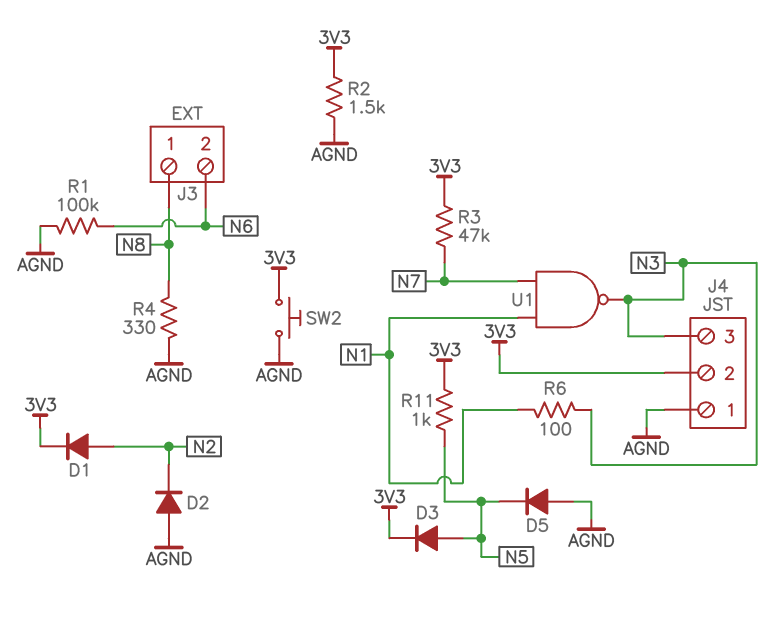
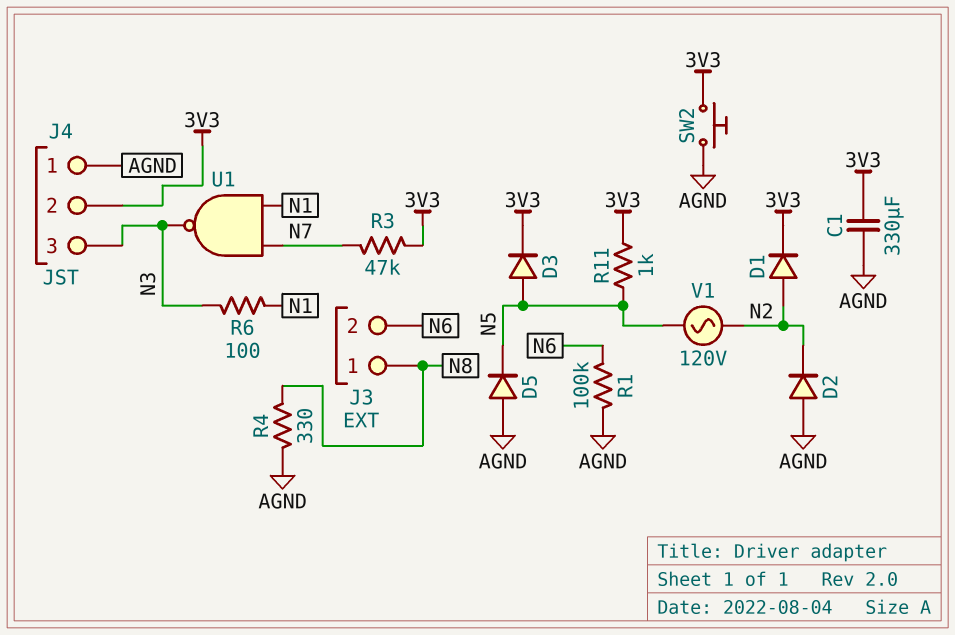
C1: none -> 330uF (3V3, AGND)
R2: 1.5k (3V3, AGND) -> none
V1: none -> AC 120V (N2, N5)

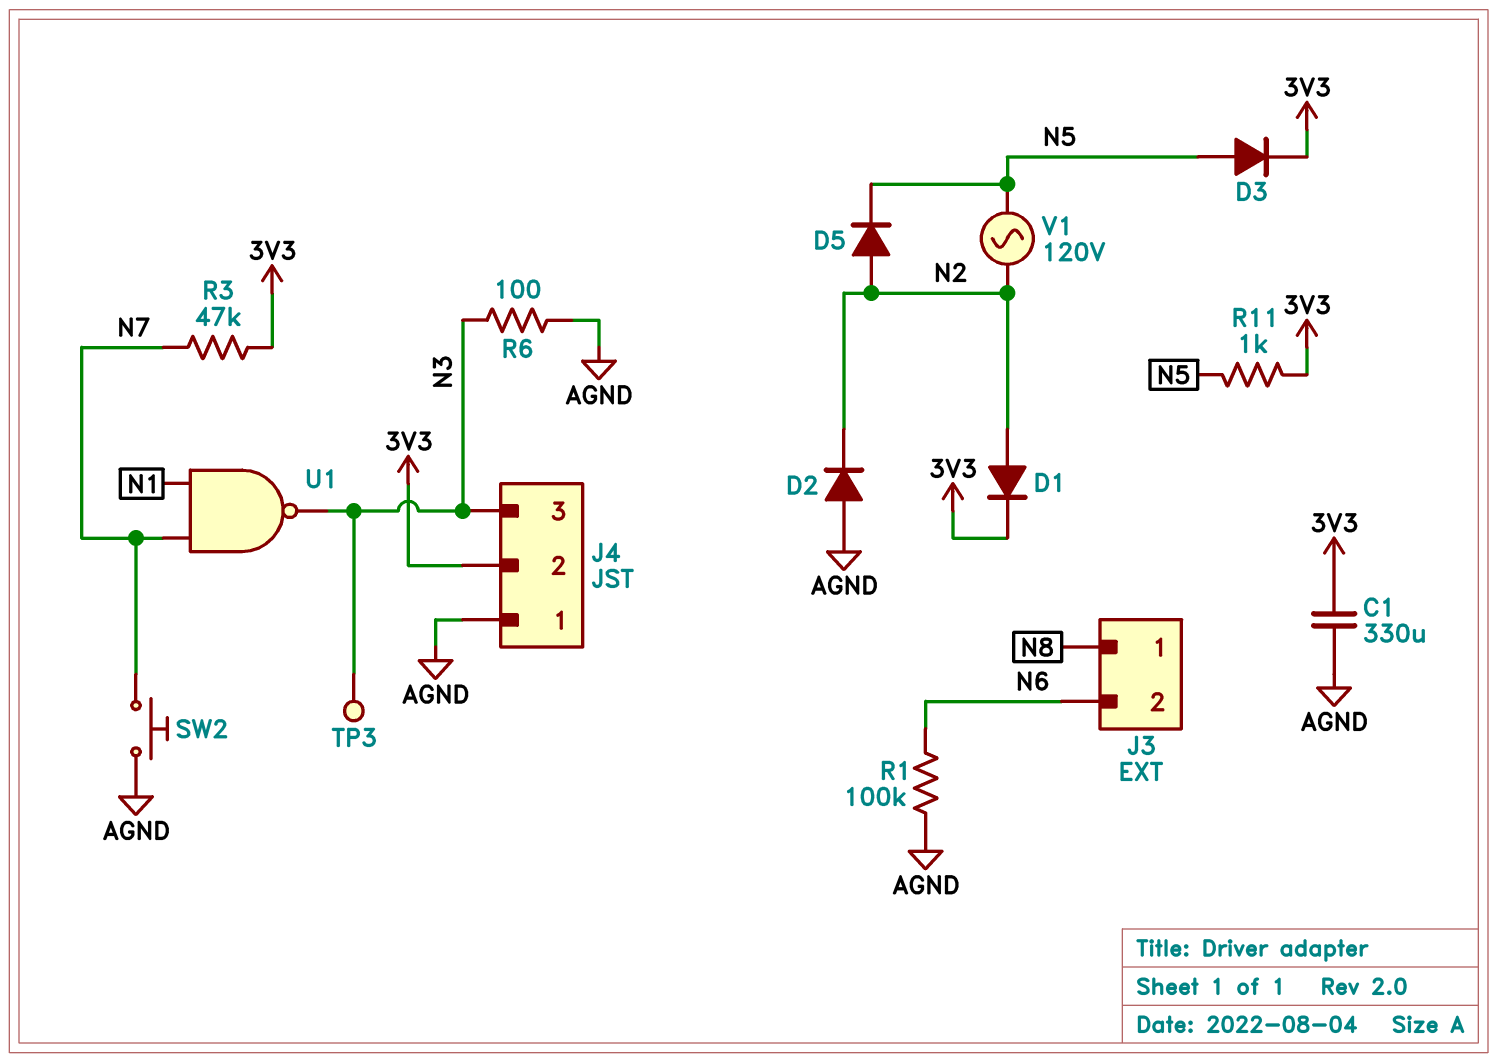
D5: diode (A AGND, K N5) -> diode (A N2, K N5)
R4: 330 (AGND, N8) -> none
R6: 100 (N1, N3) -> 100 (AGND, N3)
SW2: button (3V3, AGND) -> button (AGND, N7)
TP3: none -> test point (N3)

